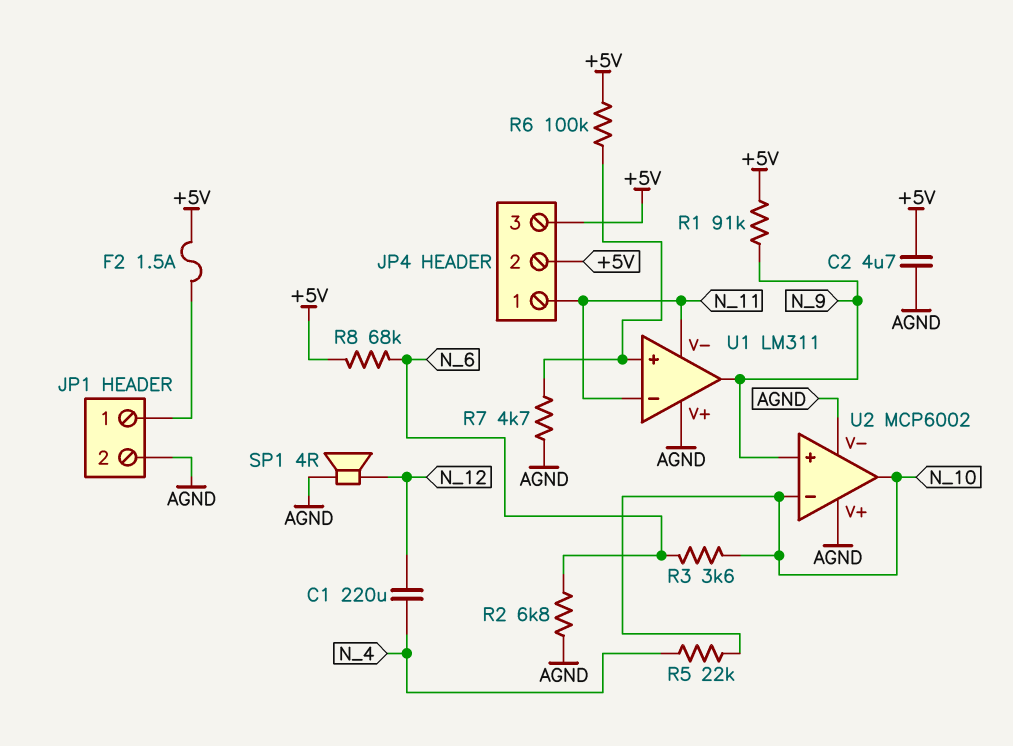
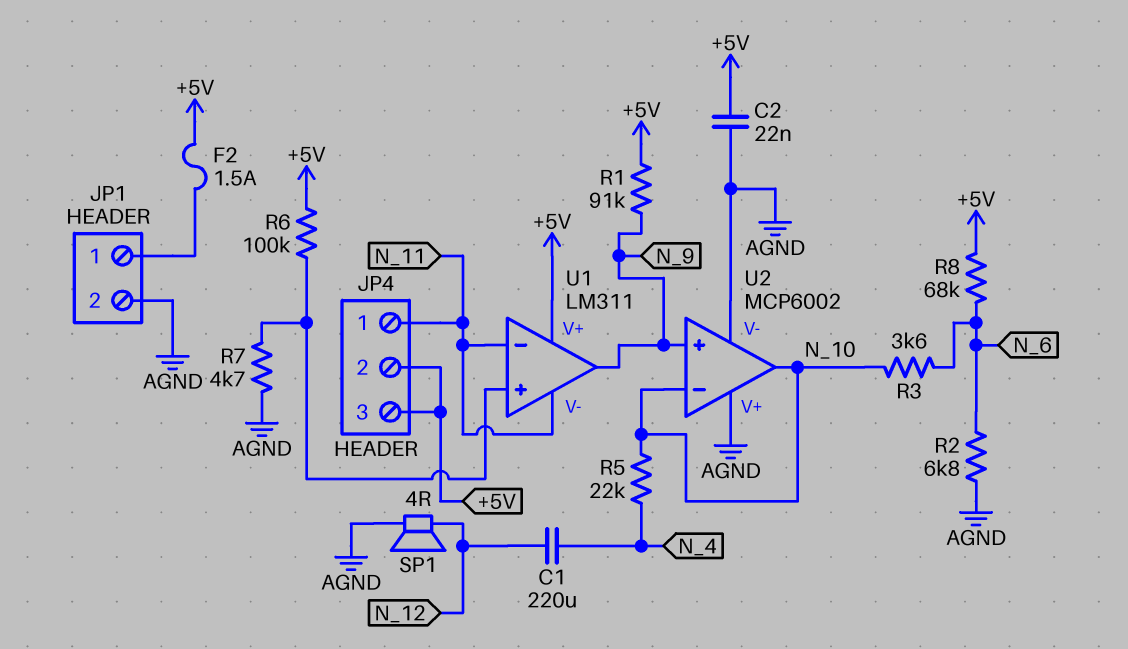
C2: 4.7uF (+5V, AGND) -> 22nF (+5V, AGND)
U1 pin V+: AGND -> +5V

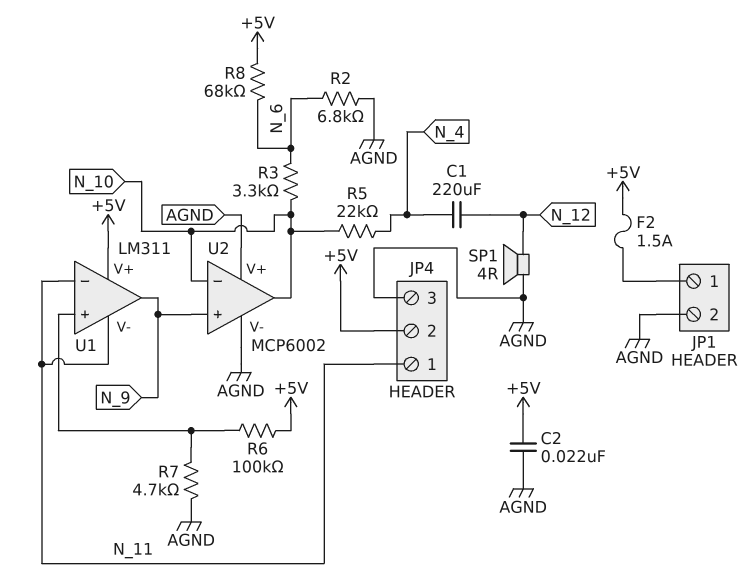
JP4 pin 3: +5V -> AGND
R1: 91k (+5V, N_9) -> none
R3: 3.6k (N_6, N_10) -> 3.3k (N_6, N_10)

